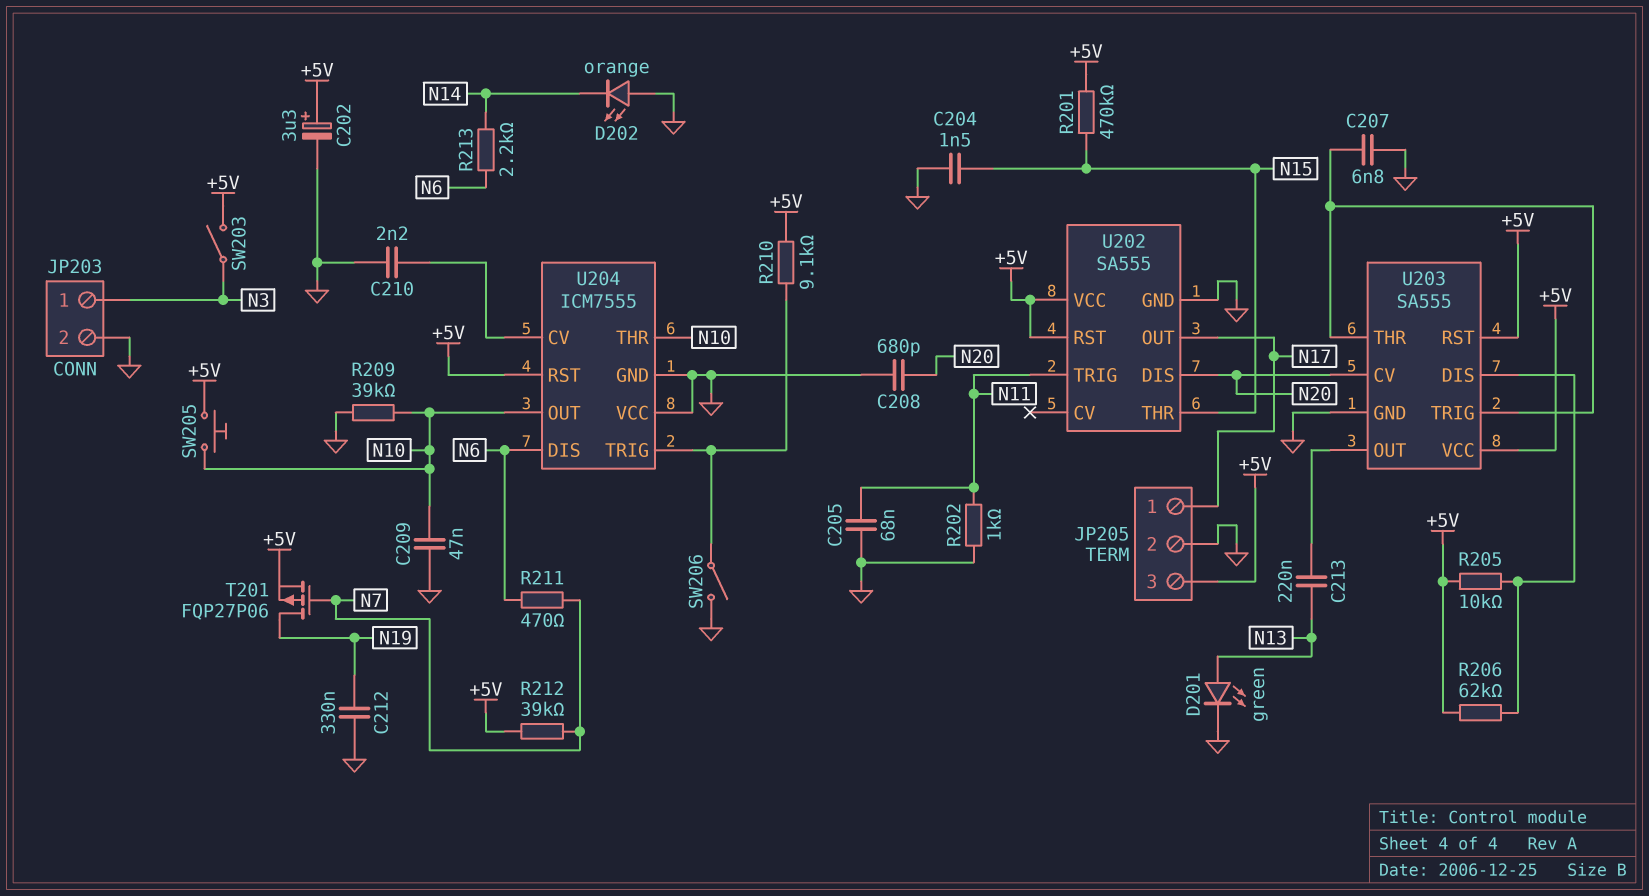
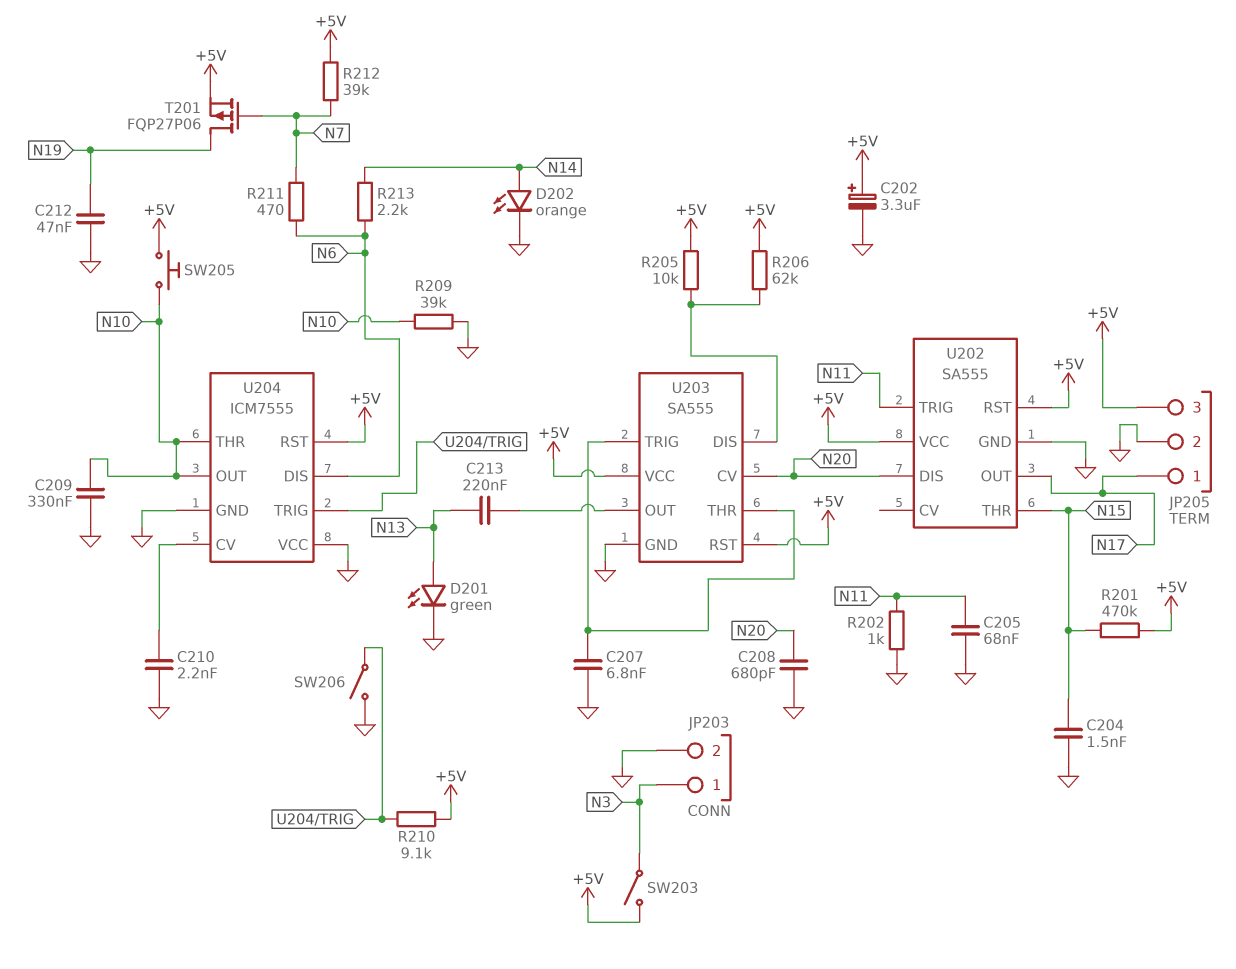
C209: 47nF (GND, N10) -> 330nF (GND, N10)
C212: 330nF (GND, N19) -> 47nF (GND, N19)
D202: LED orange (A GND, K N14) -> LED orange (A N14, K GND)

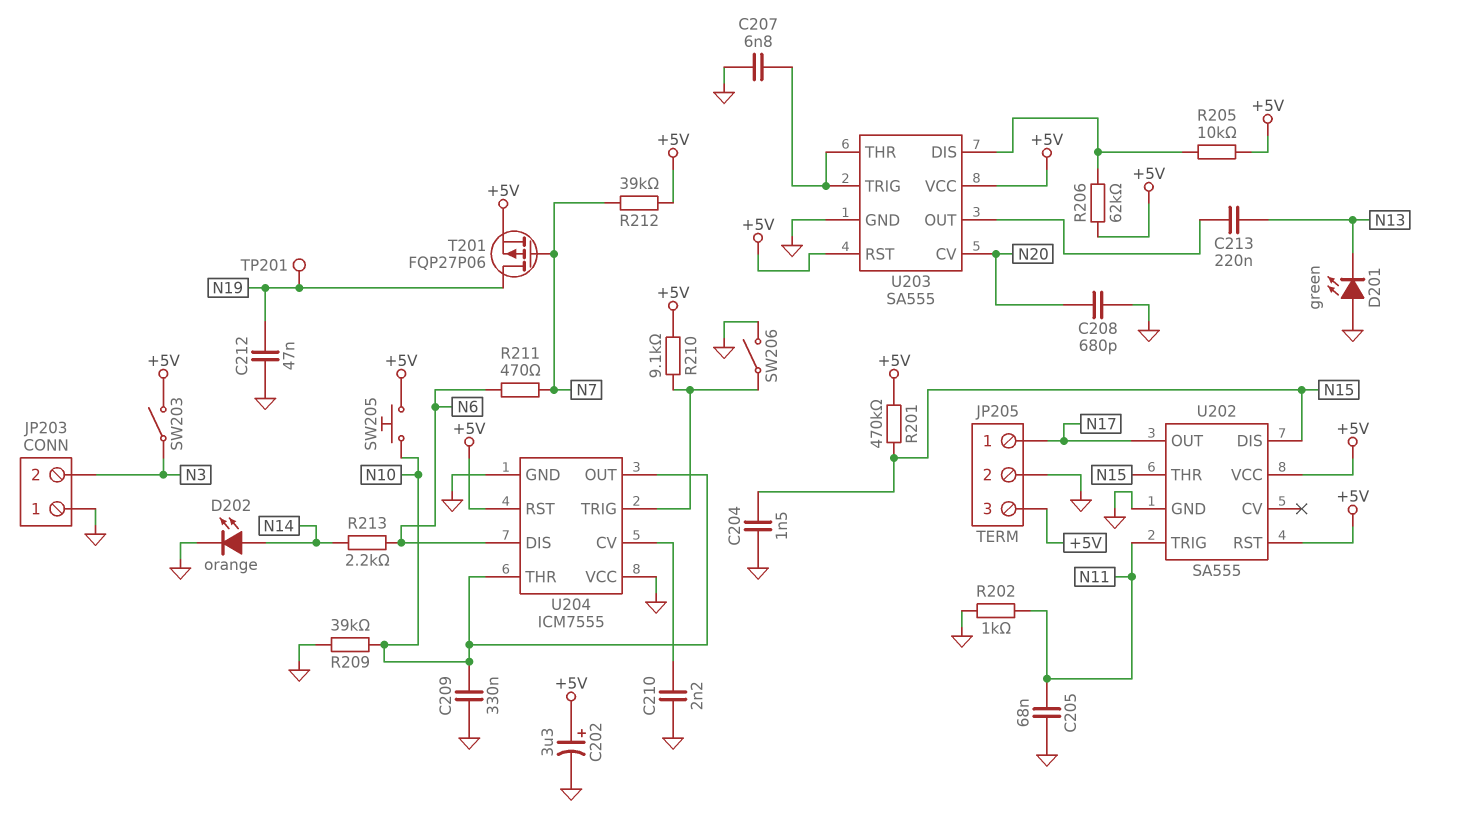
D201: LED green (A N13, K GND) -> LED green (A GND, K N13)
JP203 pin 1: N3 -> GND
JP203 pin 2: GND -> N3
TP201: none -> test point (N19)
U202 pin DIS: N20 -> N15

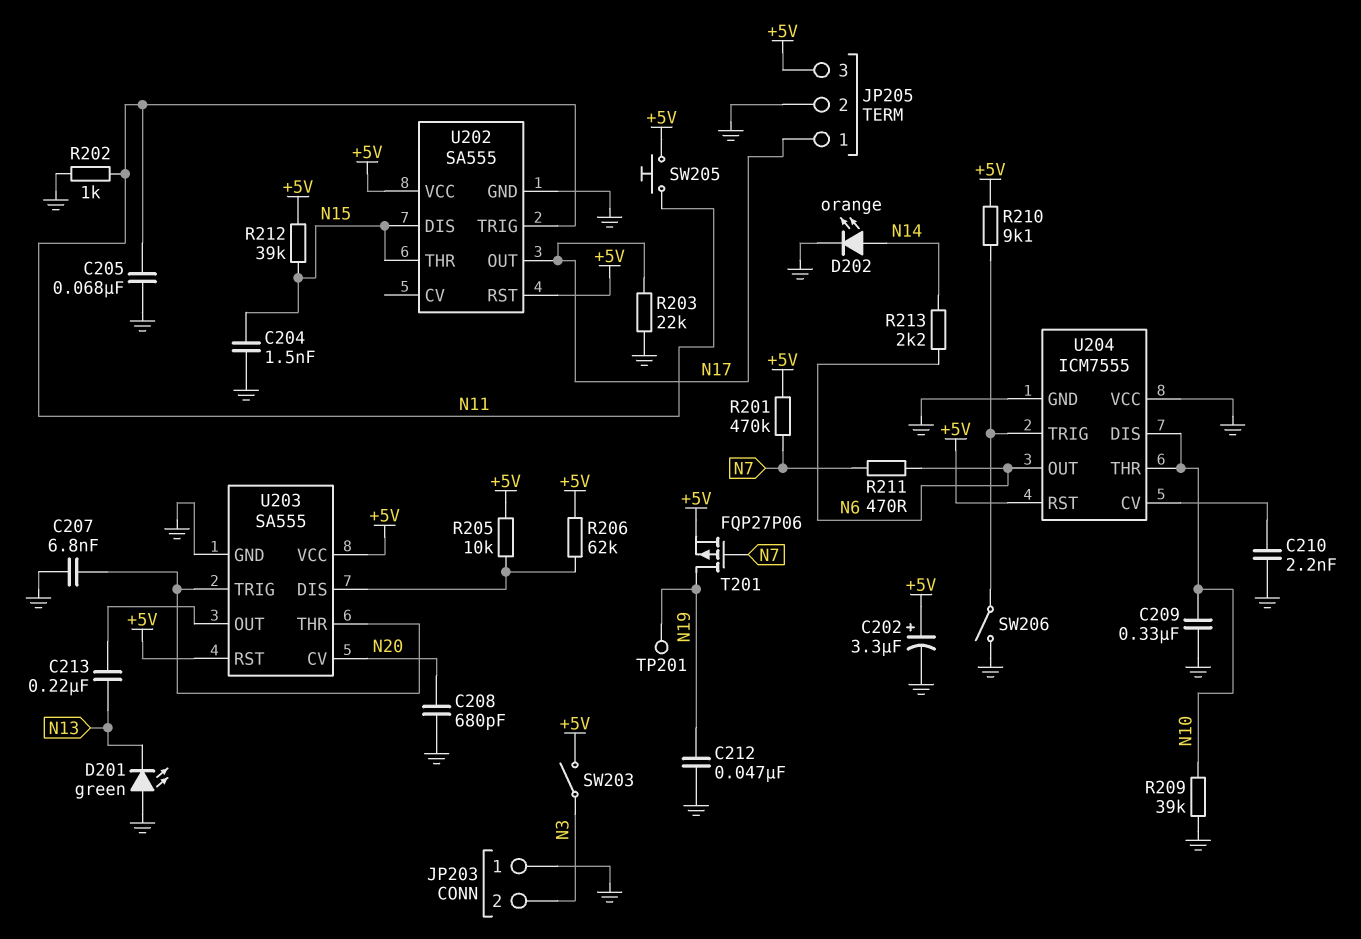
R201: 470k (+5V, N15) -> 470k (+5V, N7)
R203: none -> 22k (GND, N17)
R212: 39k (+5V, N7) -> 39k (+5V, N15)
SW205: button (+5V, N10) -> button (+5V, N11)
U204 pin DIS: N6 -> N10
U204 pin OUT: N10 -> N6

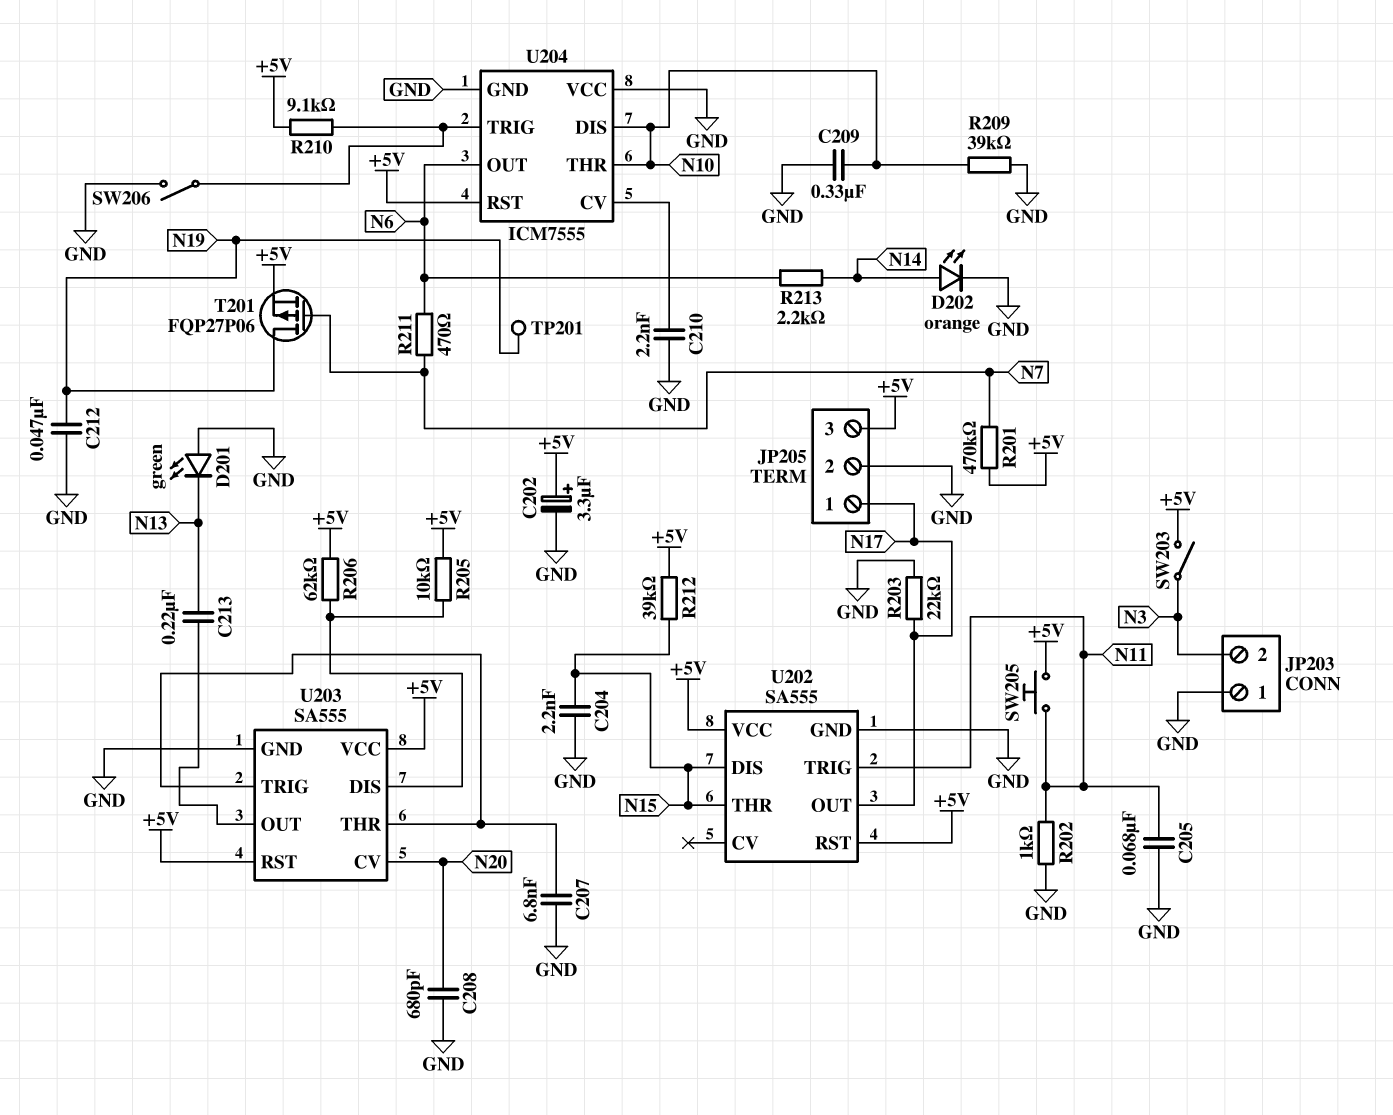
C204: 1.5nF (GND, N15) -> 2.2nF (GND, N15)

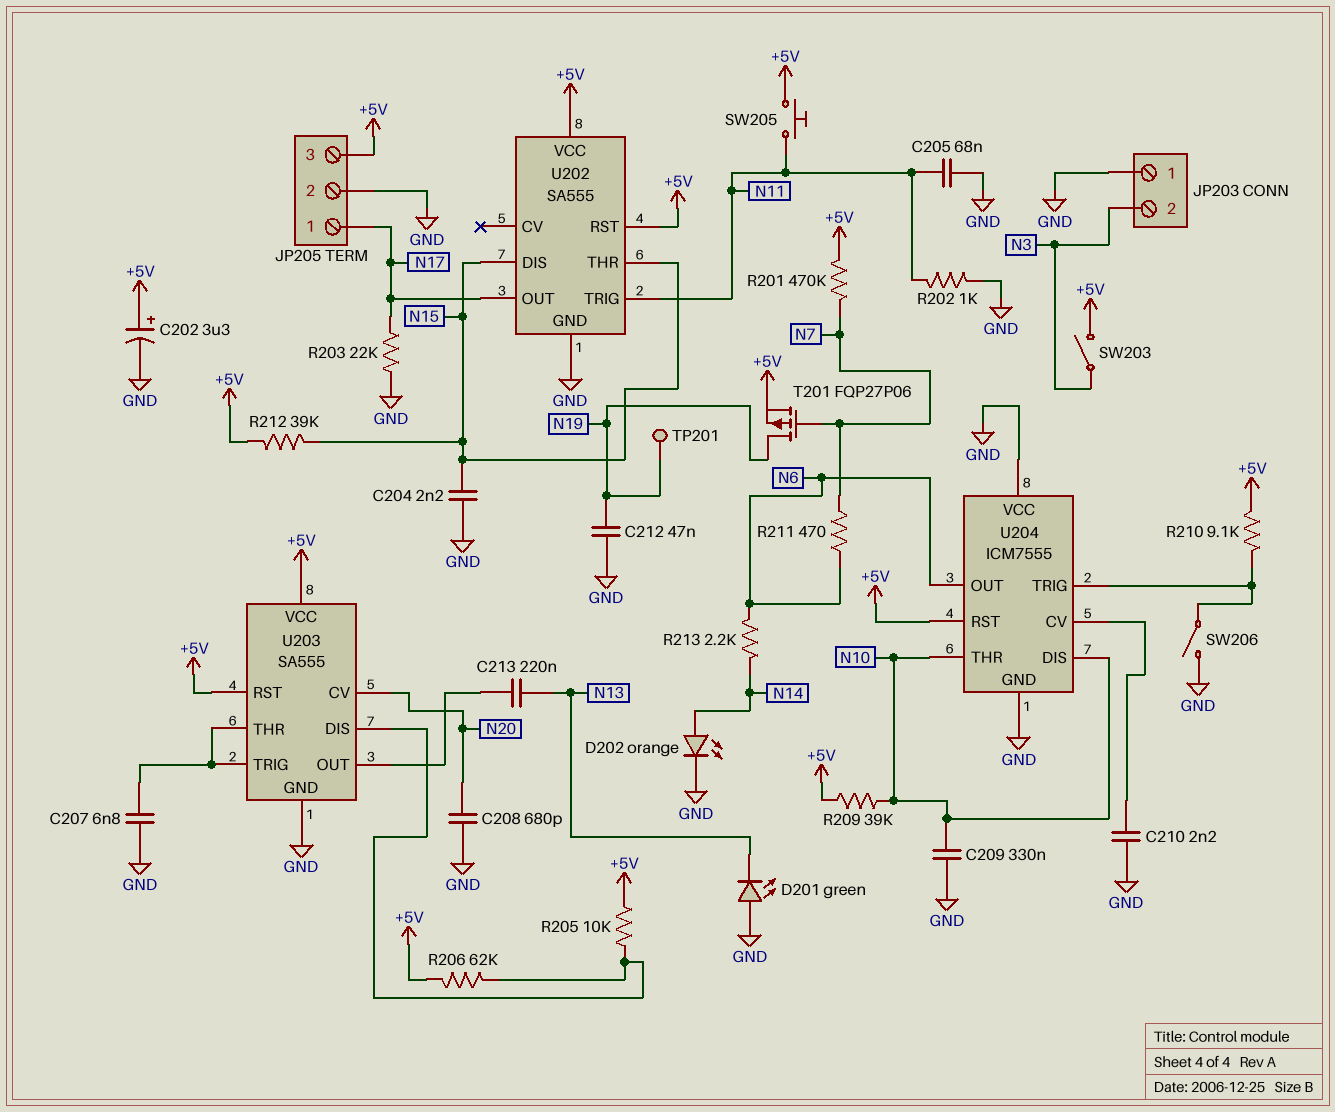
R209: 39k (GND, N10) -> 39k (+5V, N10)

